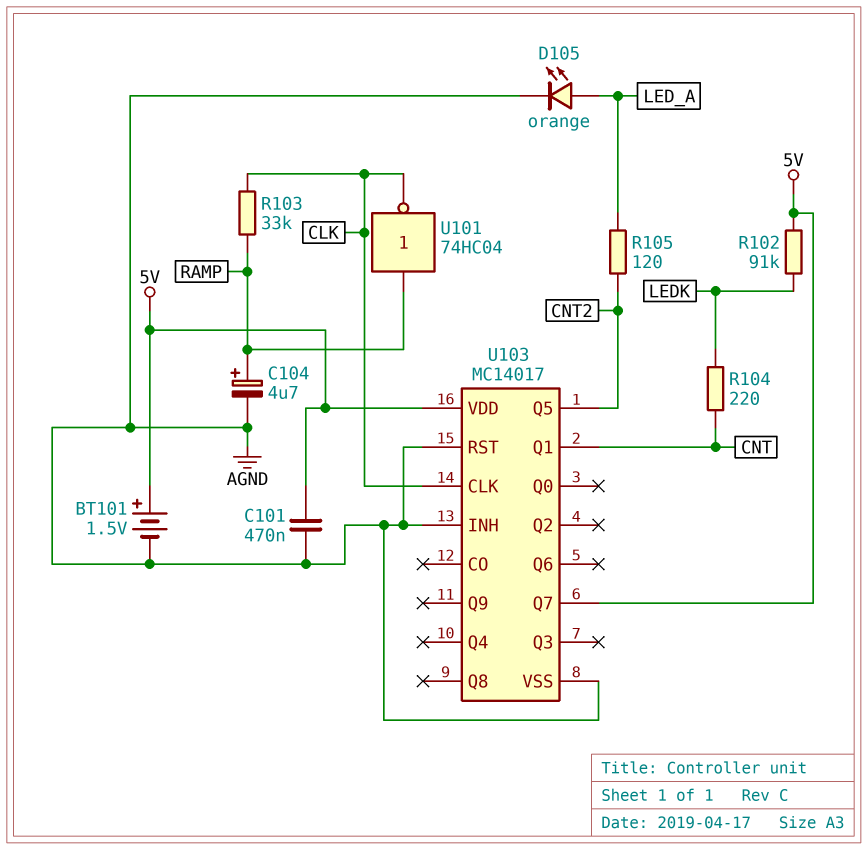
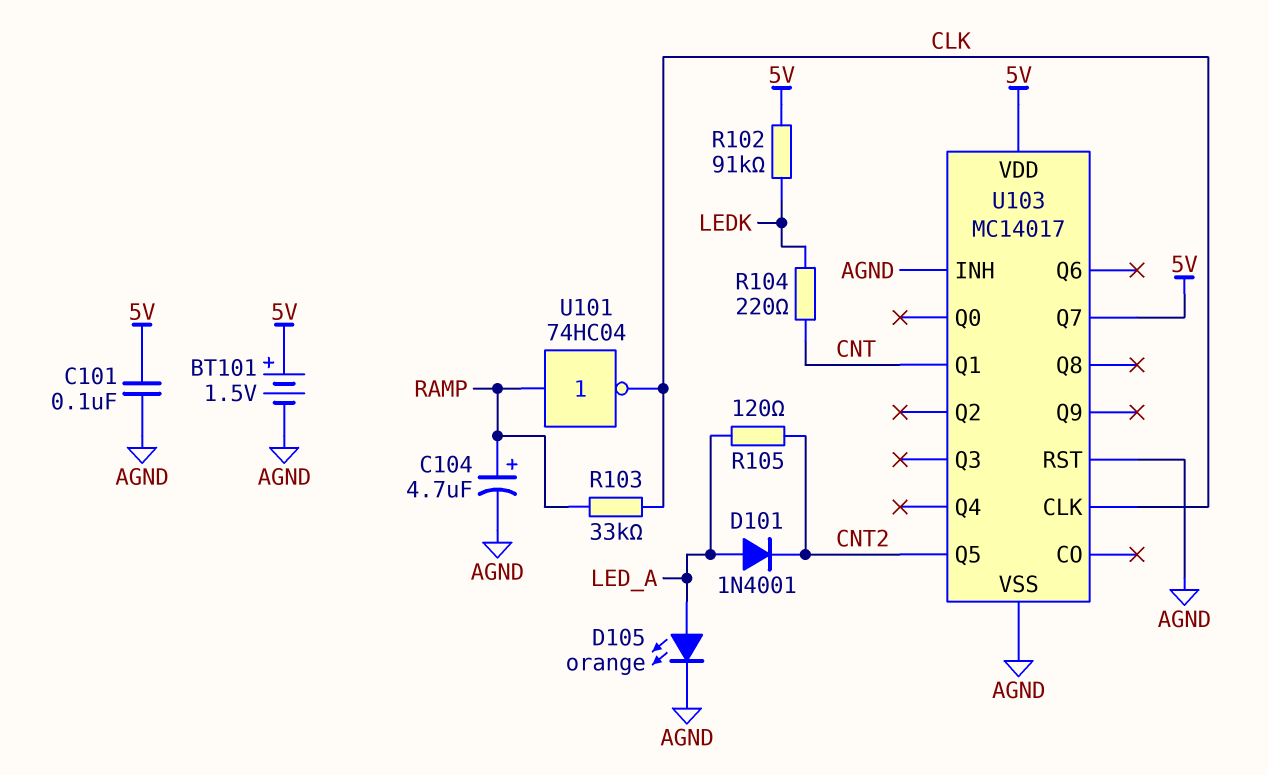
C101: 470nF (5V, AGND) -> 100nF (5V, AGND)
D101: none -> diode 1N4001 (A LED_A, K CNT2)

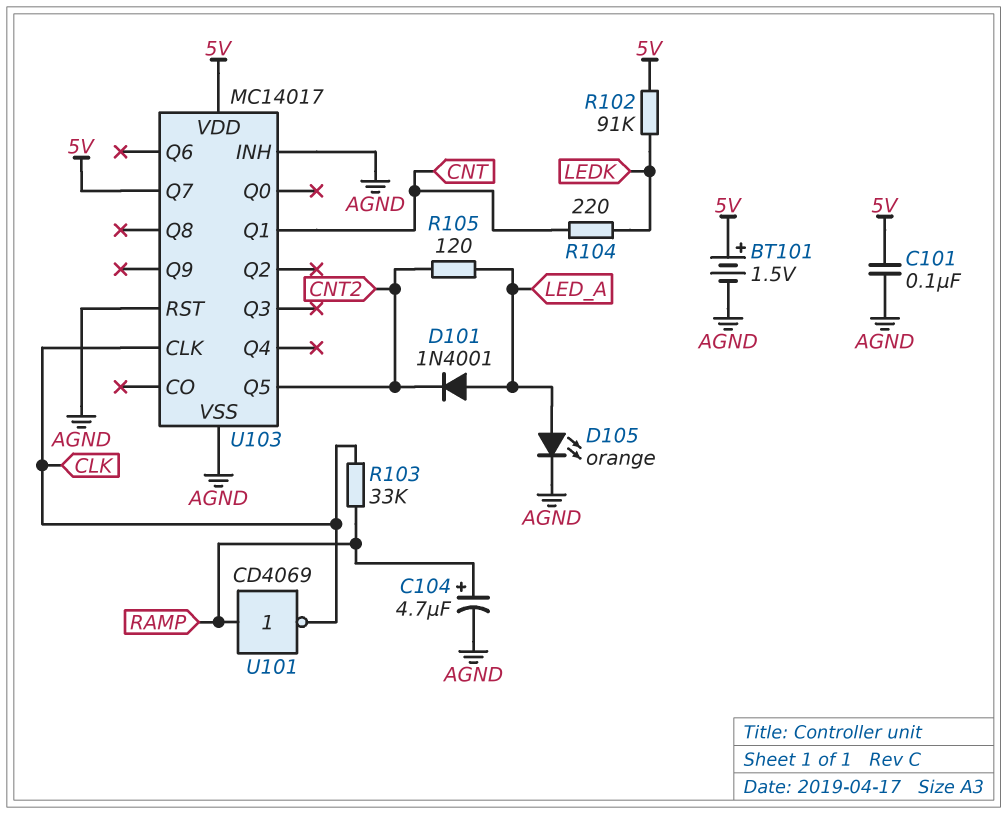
U101: NOT 74HC04 (in RAMP, out CLK) -> NOT CD4069 (in RAMP, out CLK)

